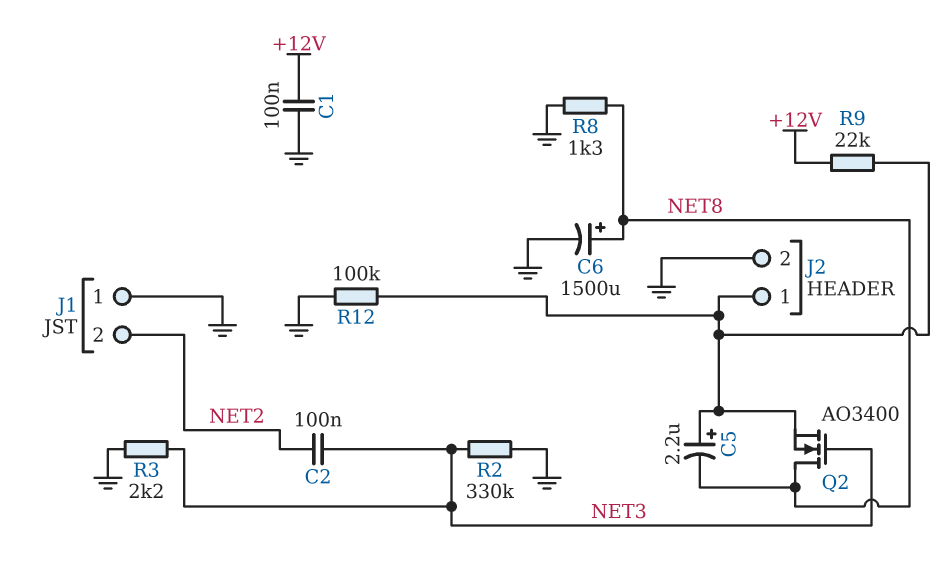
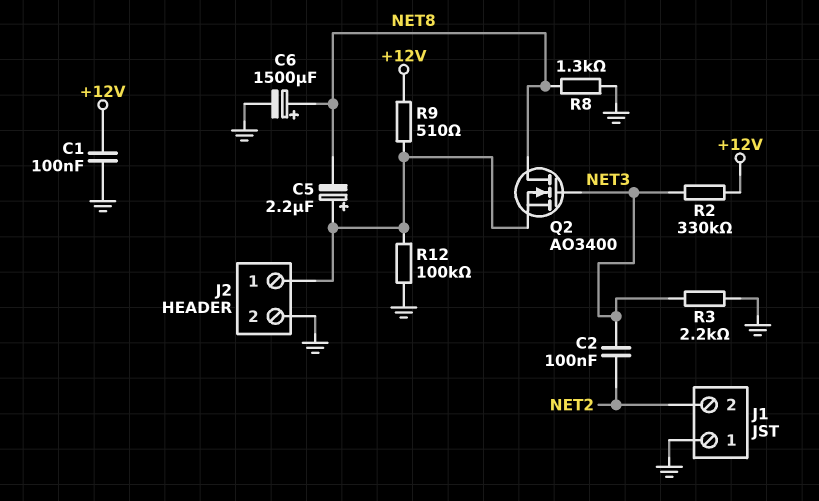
R2: 330k (GND, NET3) -> 330k (+12V, NET3)
R9: 22k (+12V, J2/1) -> 510 (+12V, J2/1)

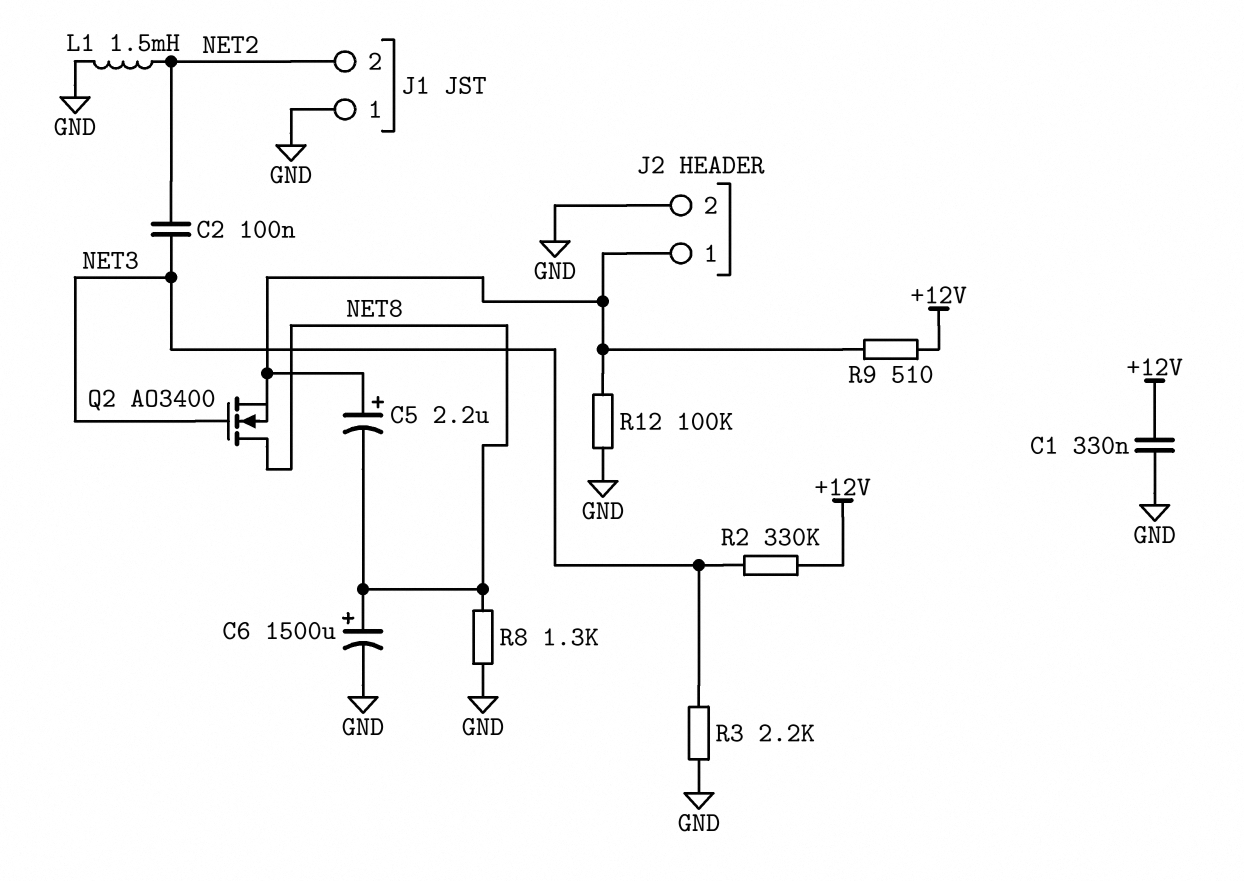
C1: 100nF (+12V, GND) -> 330nF (+12V, GND)
L1: none -> 1.5mH (GND, NET2)

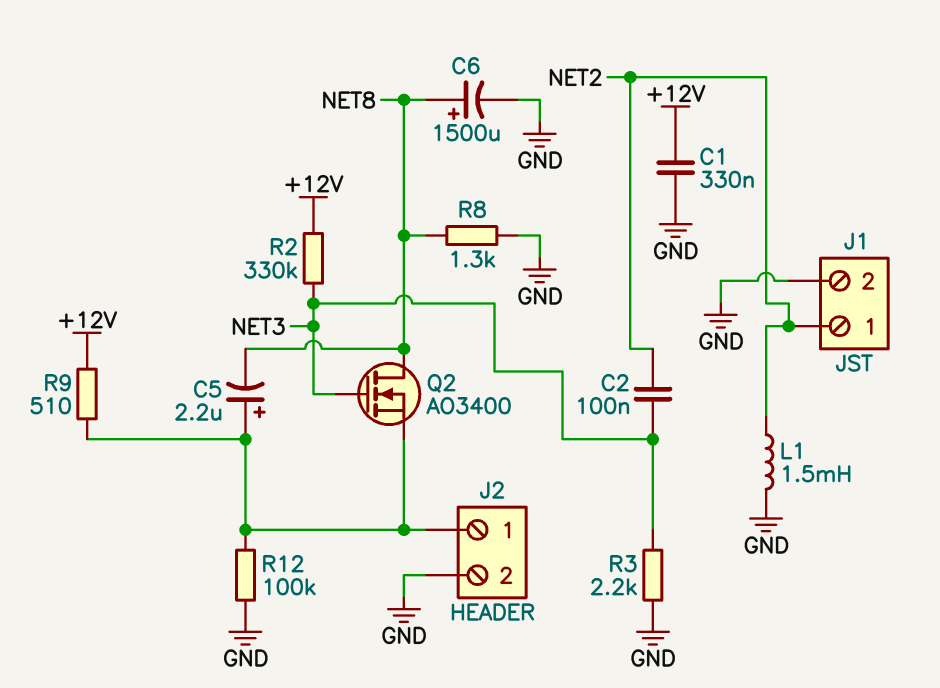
J1 pin 1: GND -> NET2
J1 pin 2: NET2 -> GND

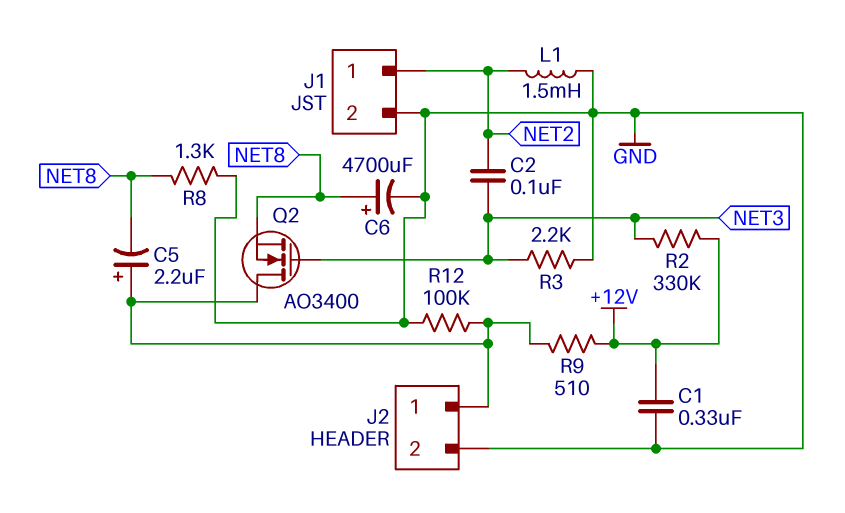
C6: 1500uF (plus NET8, minus GND) -> 4700uF (plus NET8, minus GND)
Q2: NMOS AO3400 (G NET3, D NET8, S J2/1) -> NMOS AO3400 (G NET3, D J2/1, S NET8)

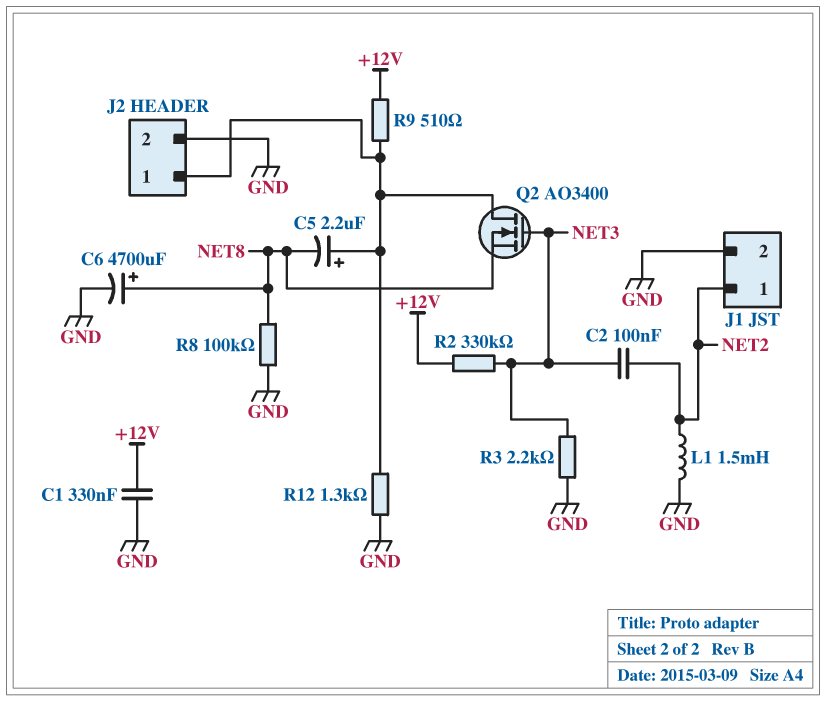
R8: 1.3k (GND, NET8) -> 100k (GND, NET8)
R12: 100k (GND, J2/1) -> 1.3k (GND, J2/1)

